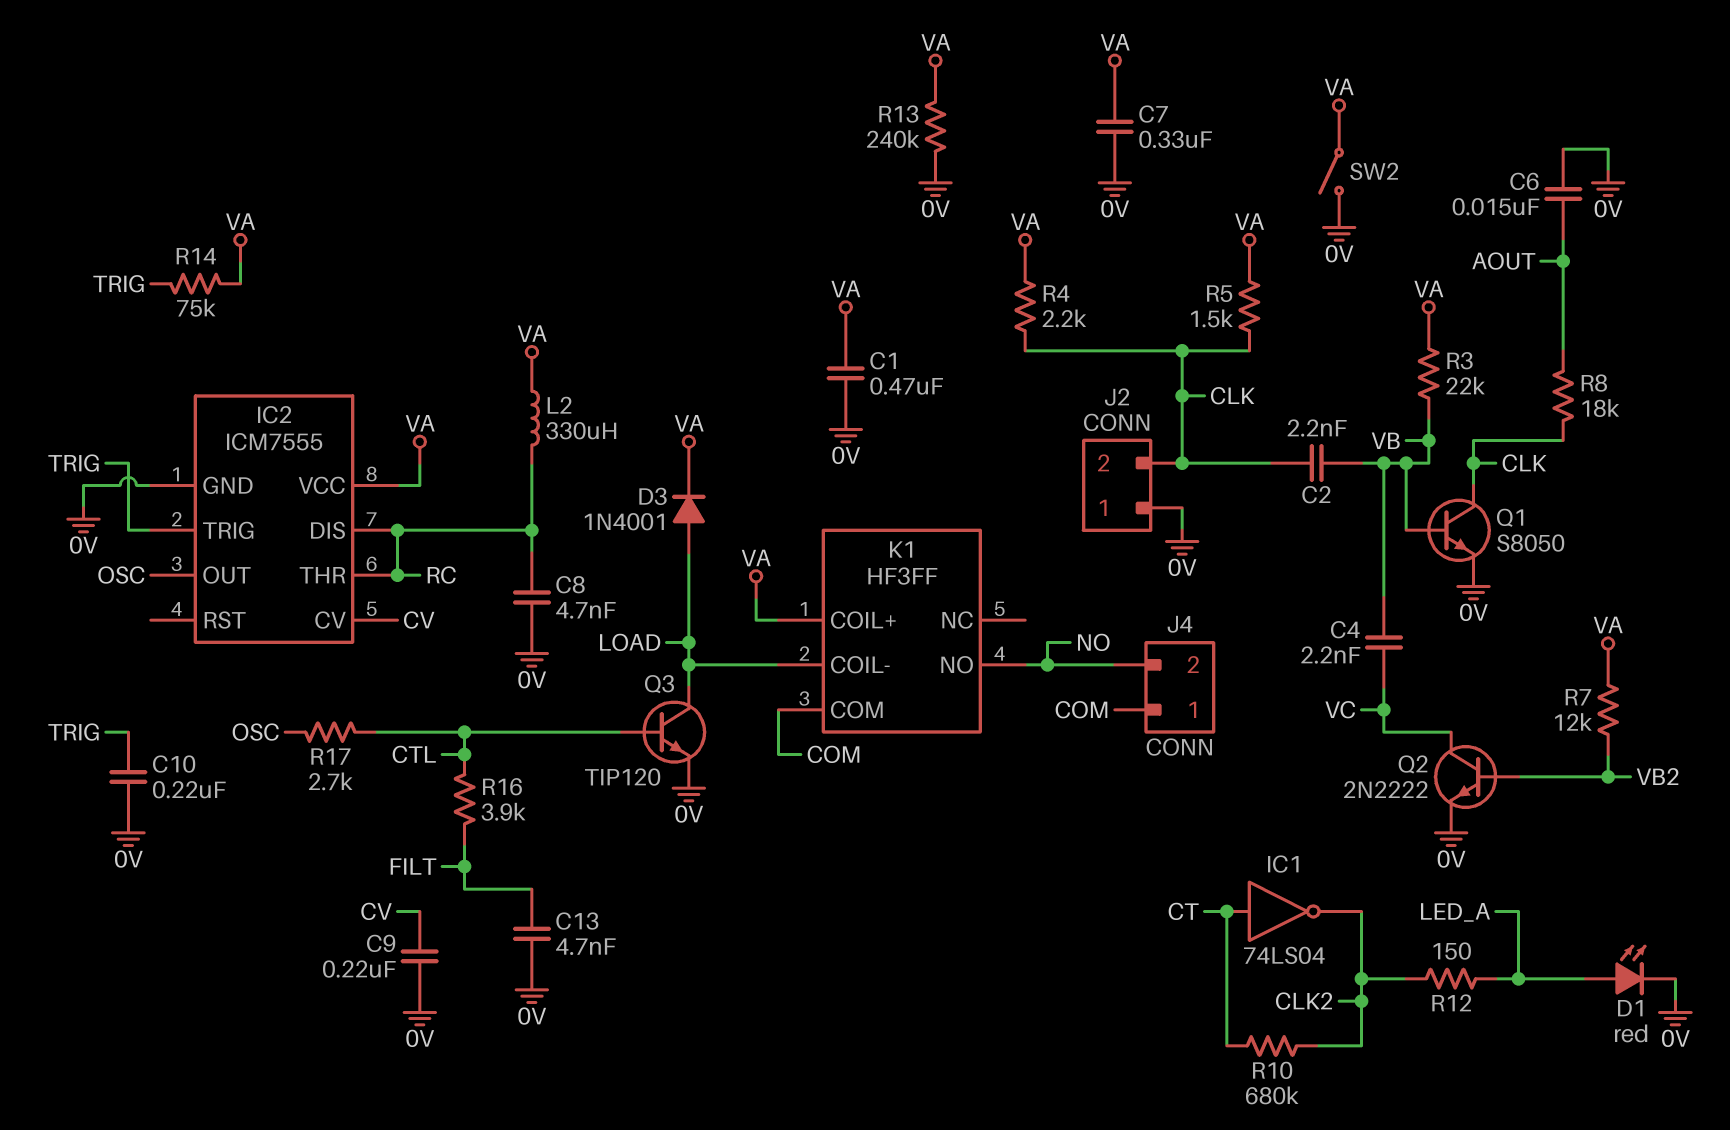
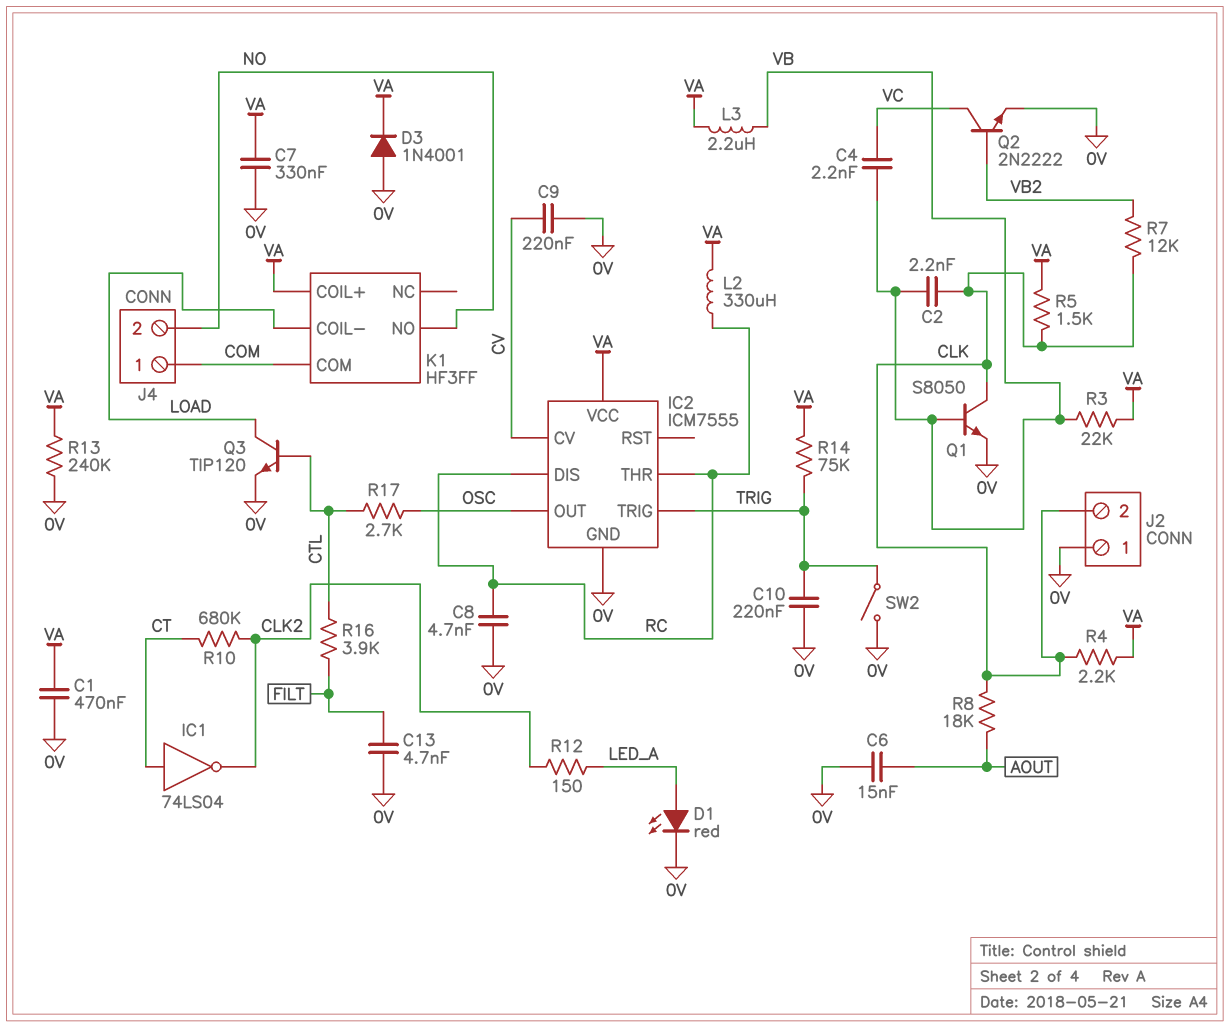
D3: diode 1N4001 (A LOAD, K VA) -> diode 1N4001 (A 0V, K VA)
L3: none -> 2.2uH (VA, VB)
R7: 12k (VA, VB2) -> 12k (CLK, VB2)
SW2: switch (0V, VA) -> switch (0V, TRIG)

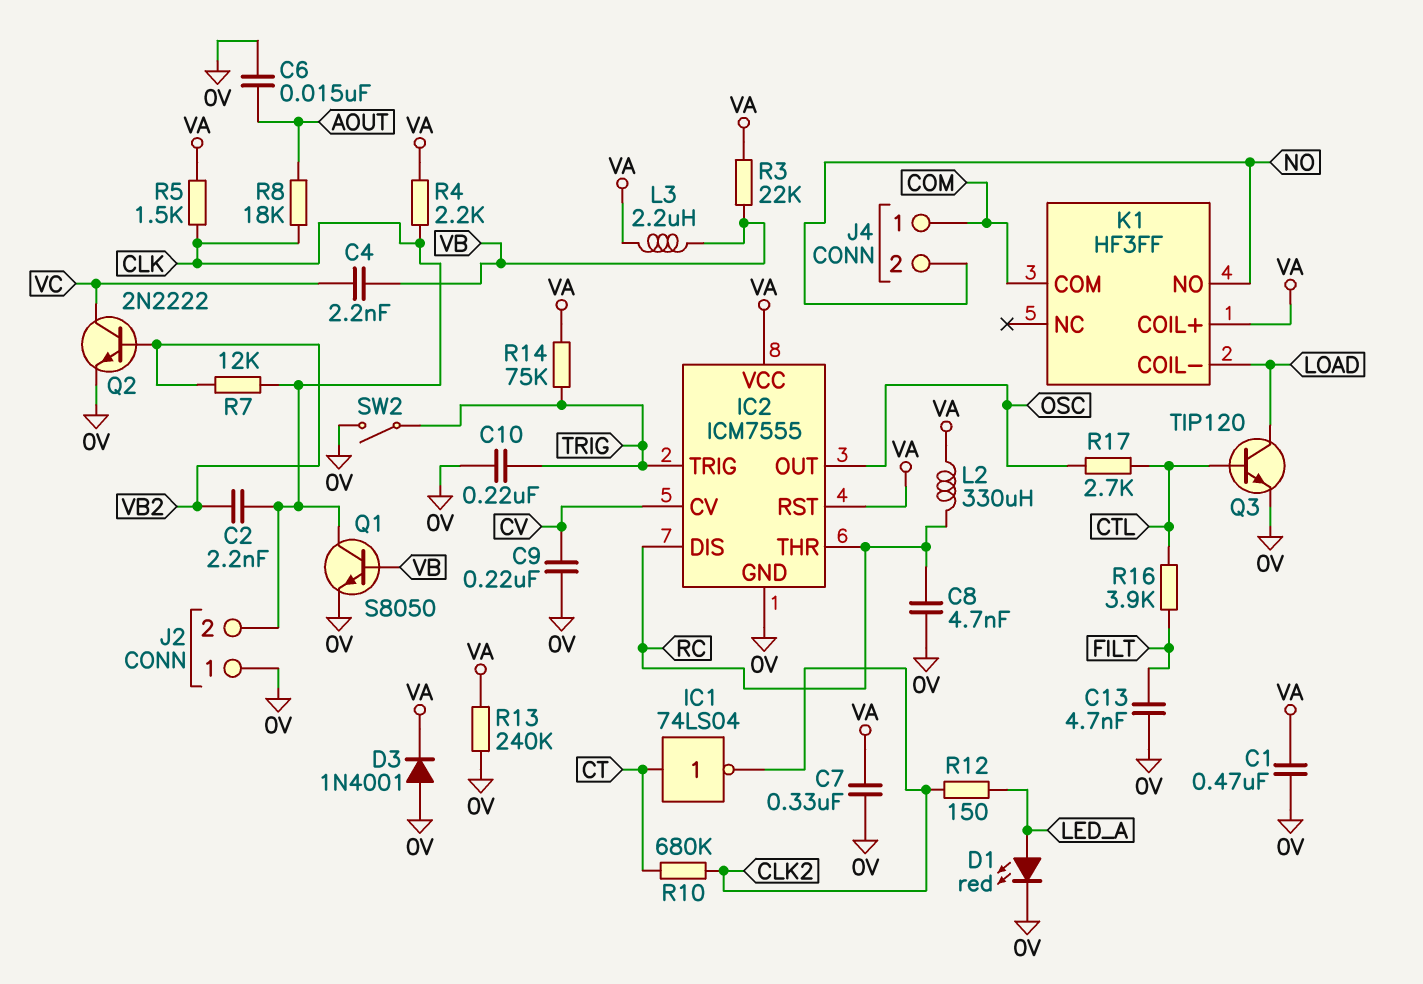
C2: 2.2nF (CLK, VB) -> 2.2nF (CLK, VB2)
IC2 pin RST: none -> VA

